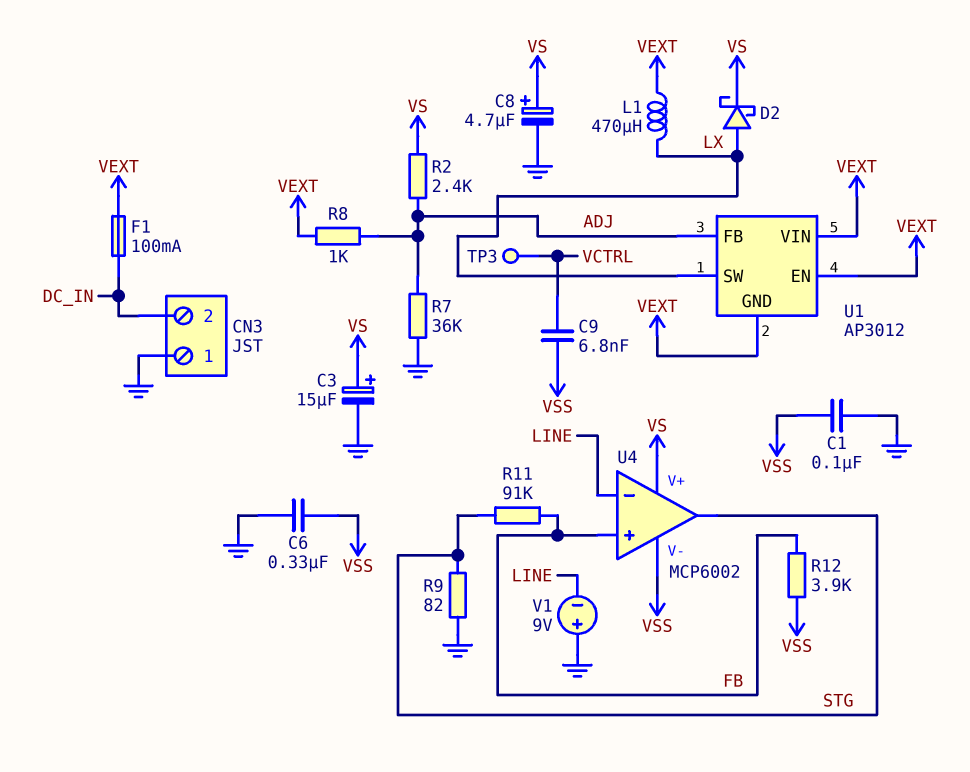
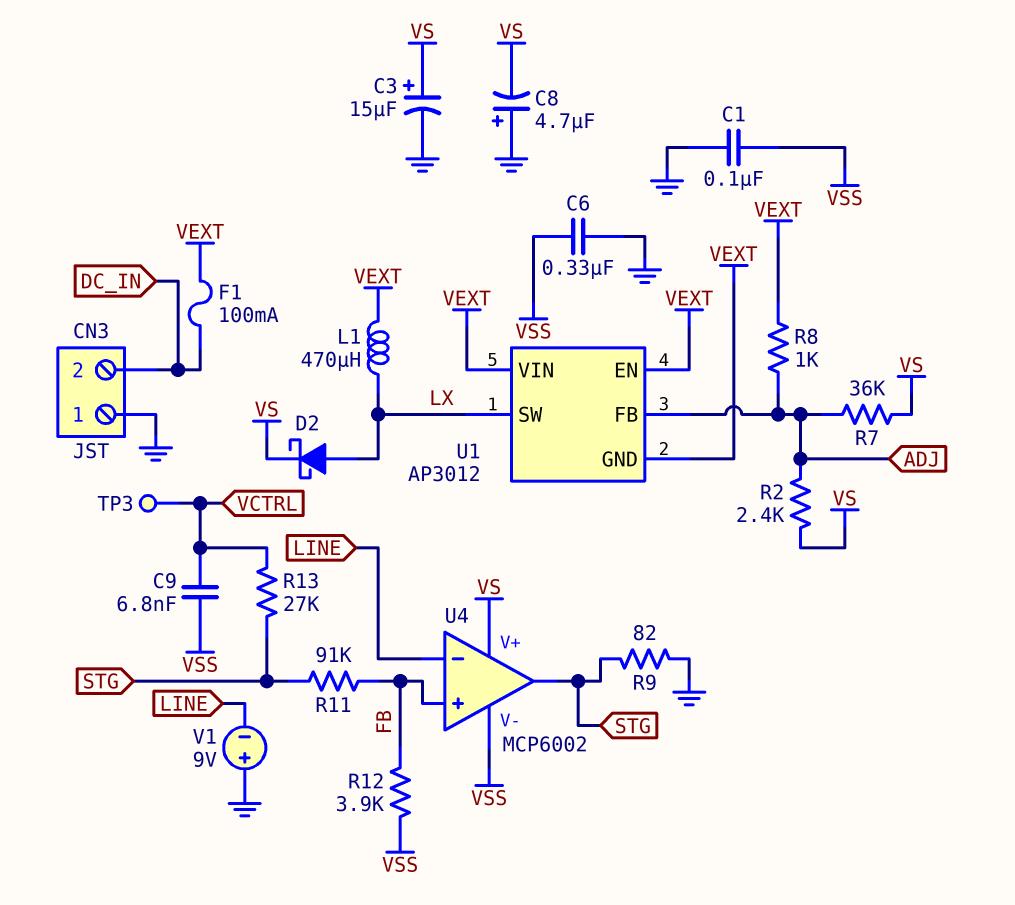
C8: 4.7uF (plus VS, minus GND) -> 4.7uF (plus GND, minus VS)
R7: 36k (ADJ, GND) -> 36k (ADJ, VS)
R13: none -> 27k (STG, VCTRL)

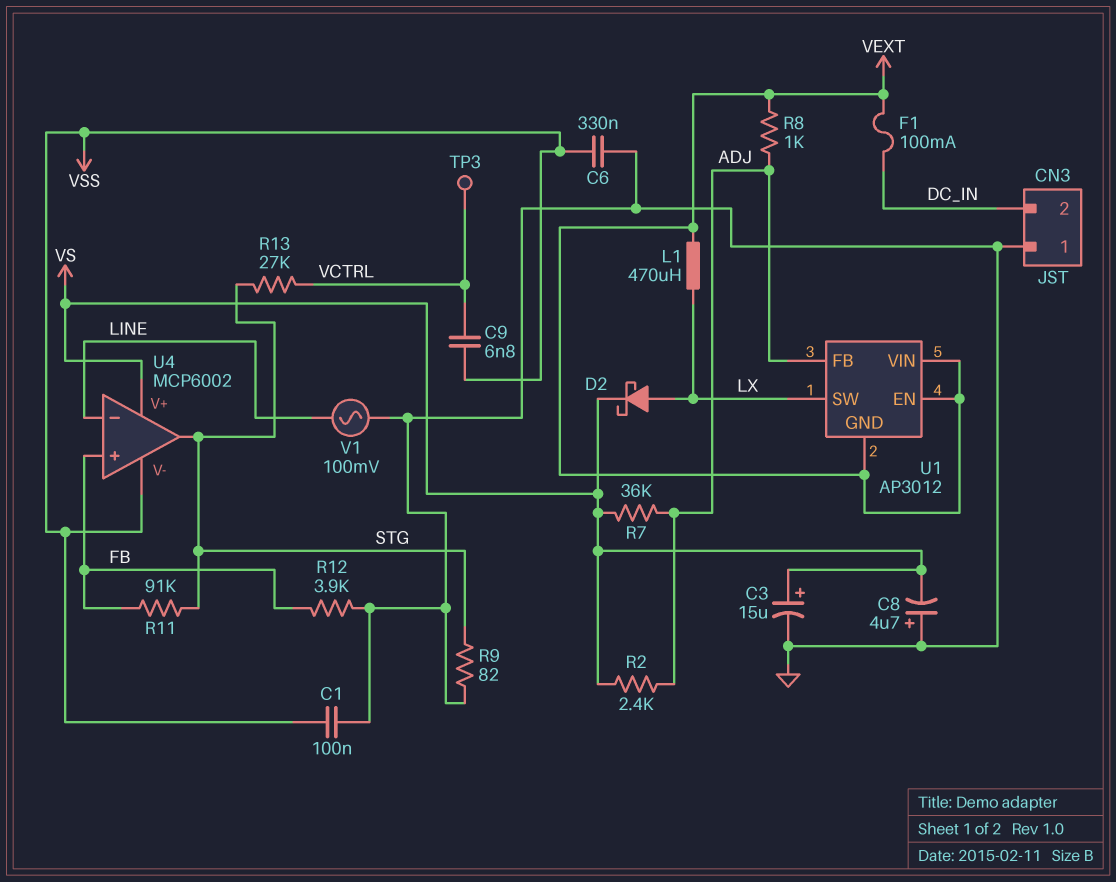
R12: 3.9k (FB, VSS) -> 3.9k (FB, GND)
V1: 9V (plus GND, minus LINE) -> AC 100mV (GND, LINE)

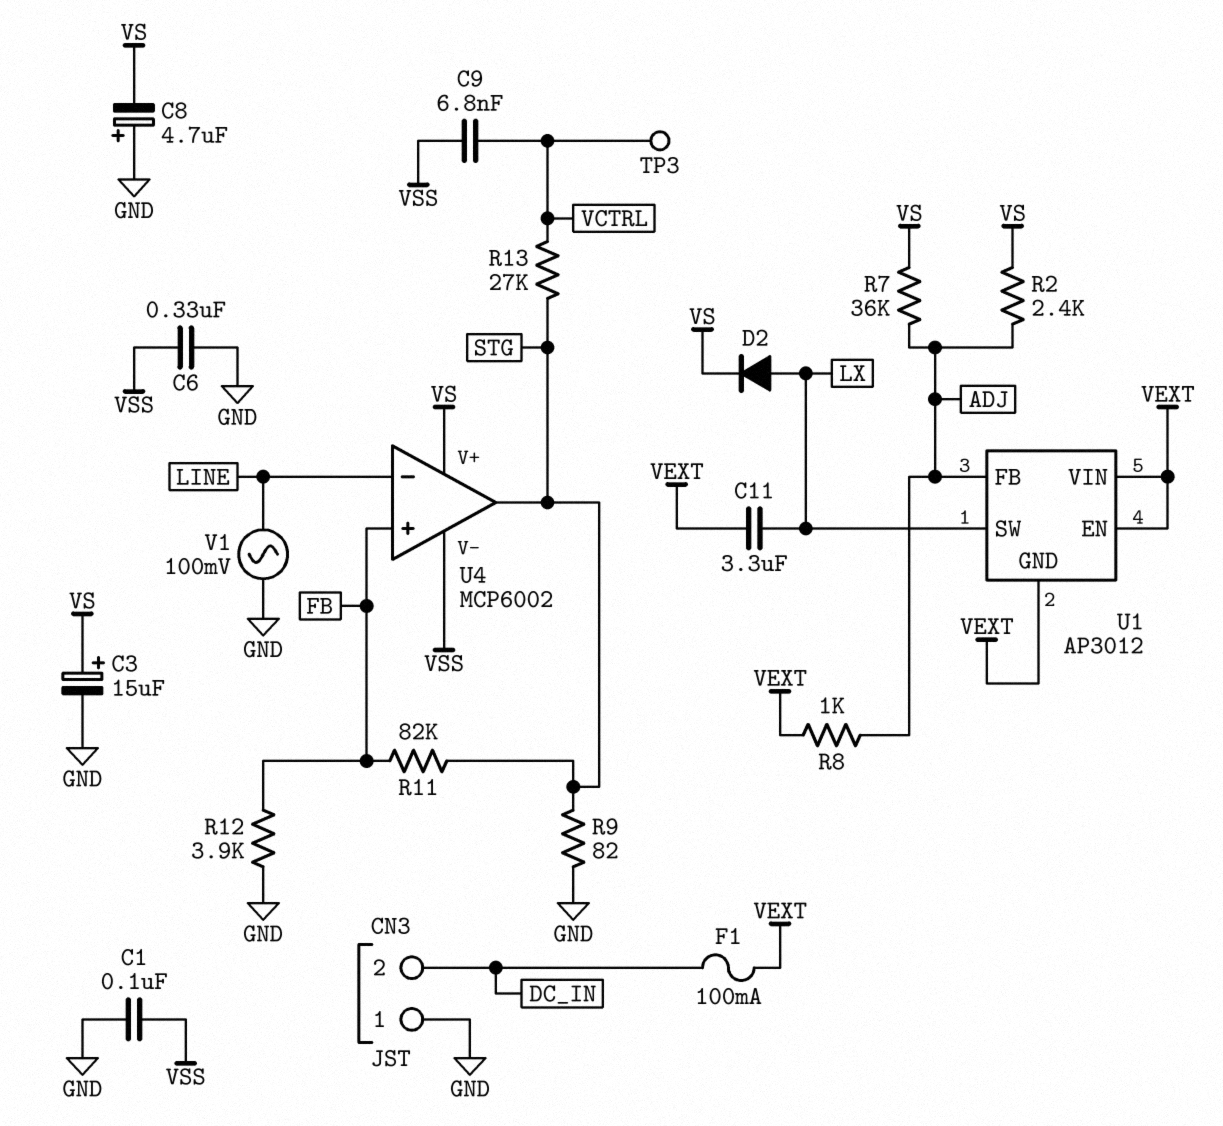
C11: none -> 3.3uF (LX, VEXT)
D2: schottky (A LX, K VS) -> diode (A LX, K VS)
L1: 470uH (LX, VEXT) -> none
R11: 91k (FB, STG) -> 82k (FB, STG)

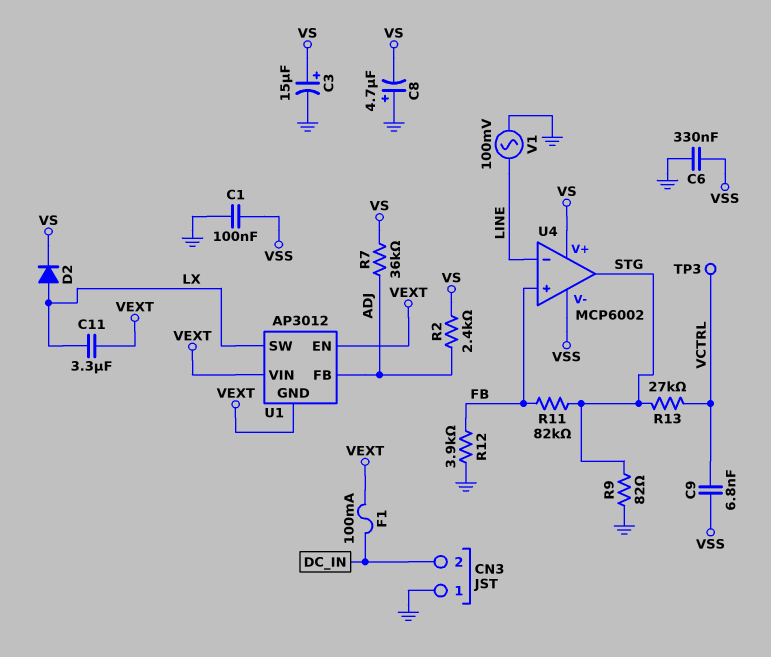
R8: 1k (ADJ, VEXT) -> none

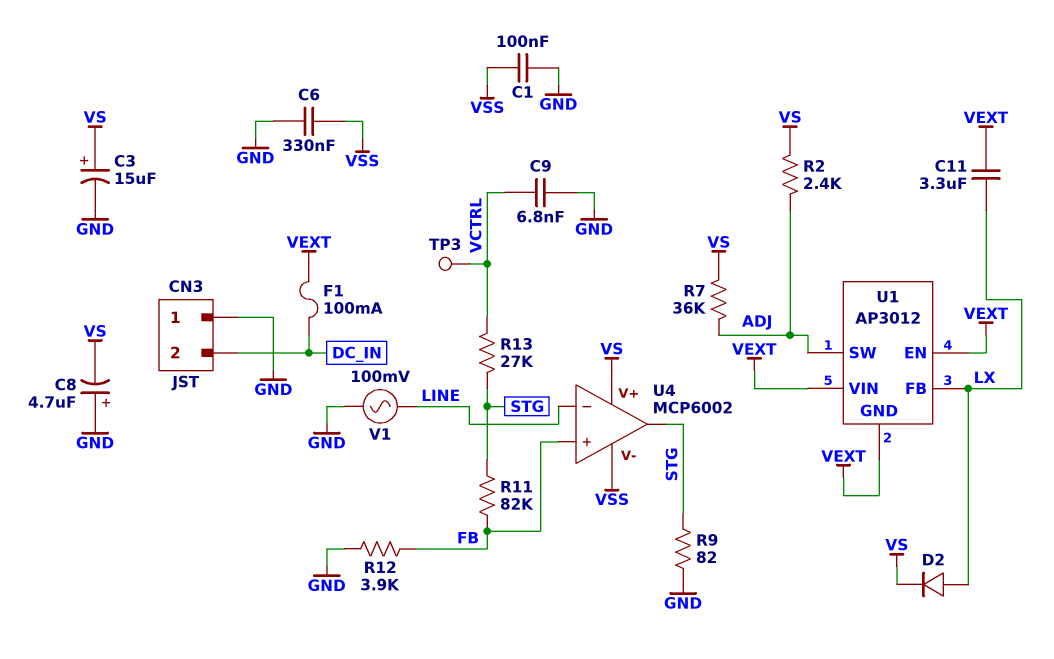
C9: 6.8nF (VCTRL, VSS) -> 6.8nF (GND, VCTRL)
U1 pin FB: ADJ -> LX
U1 pin SW: LX -> ADJ

